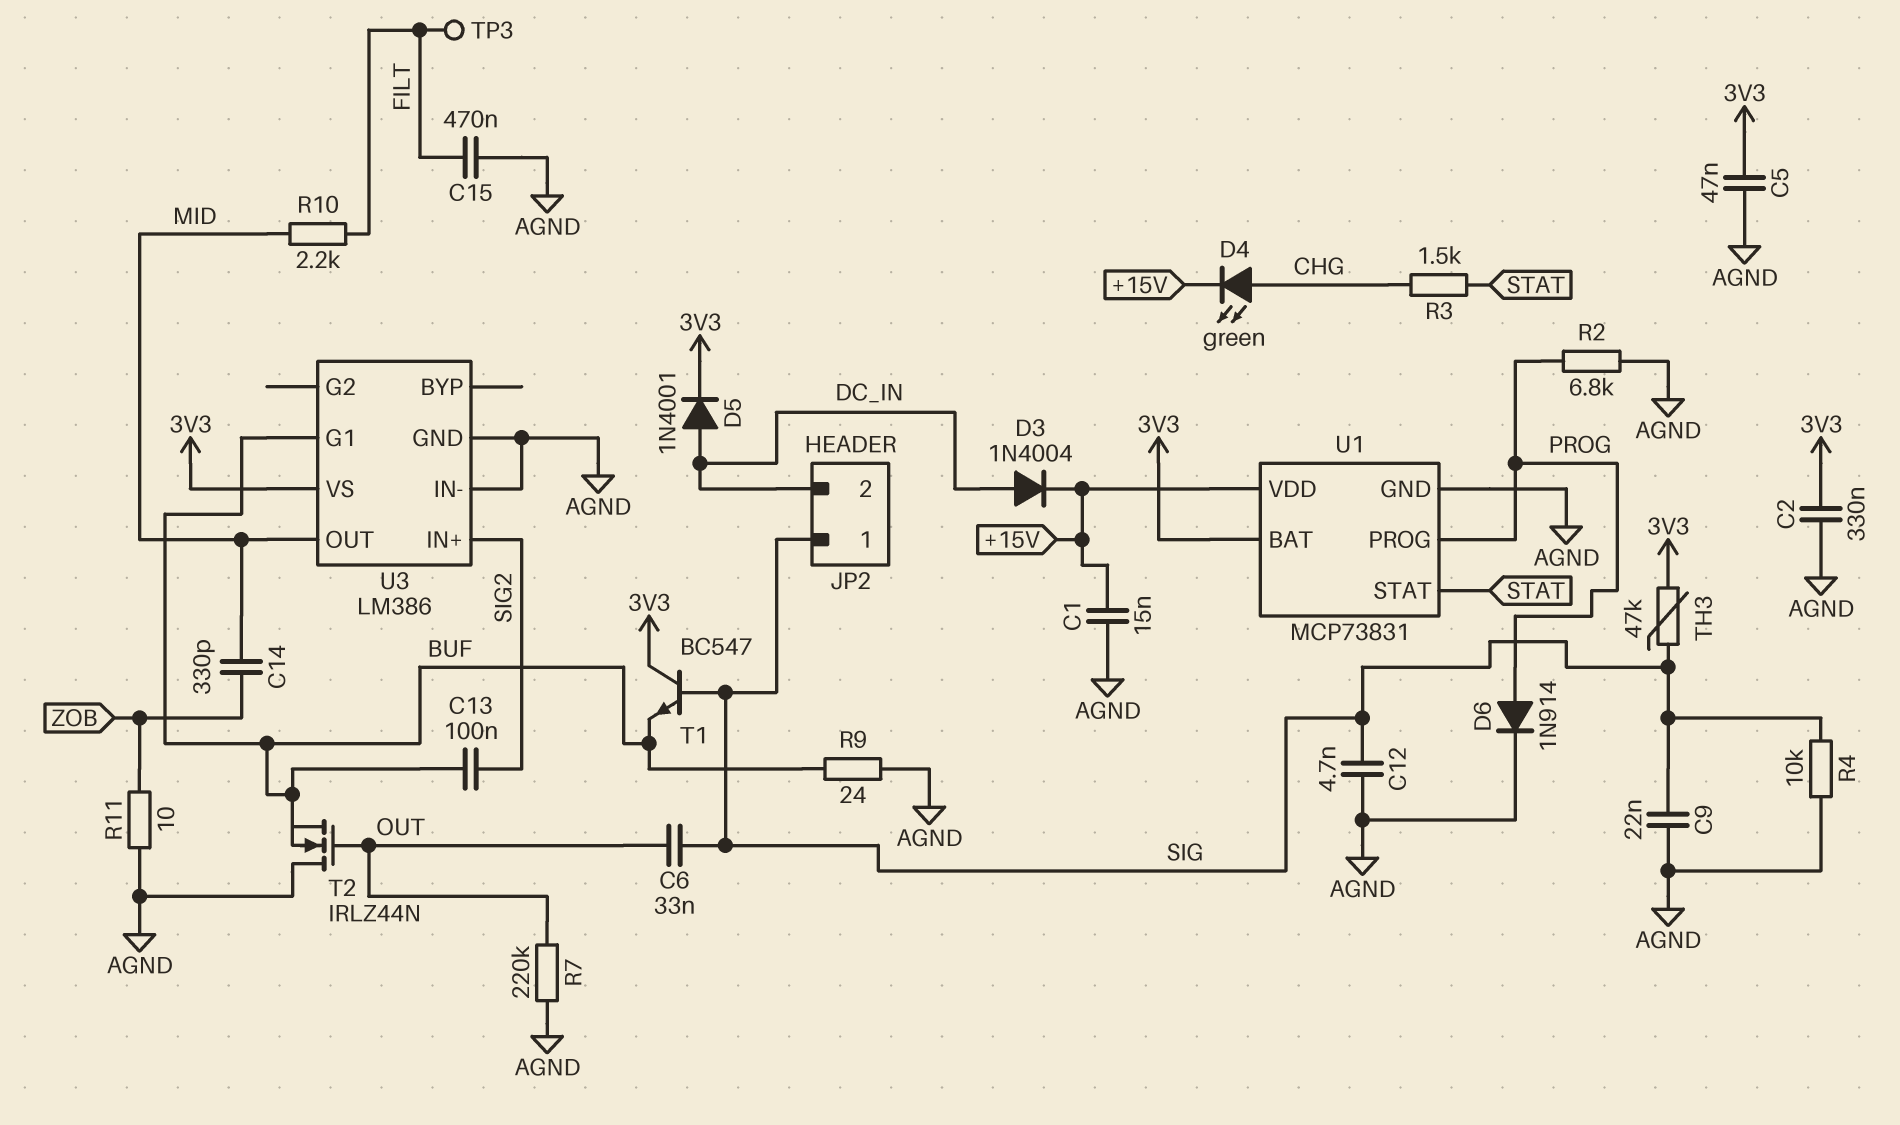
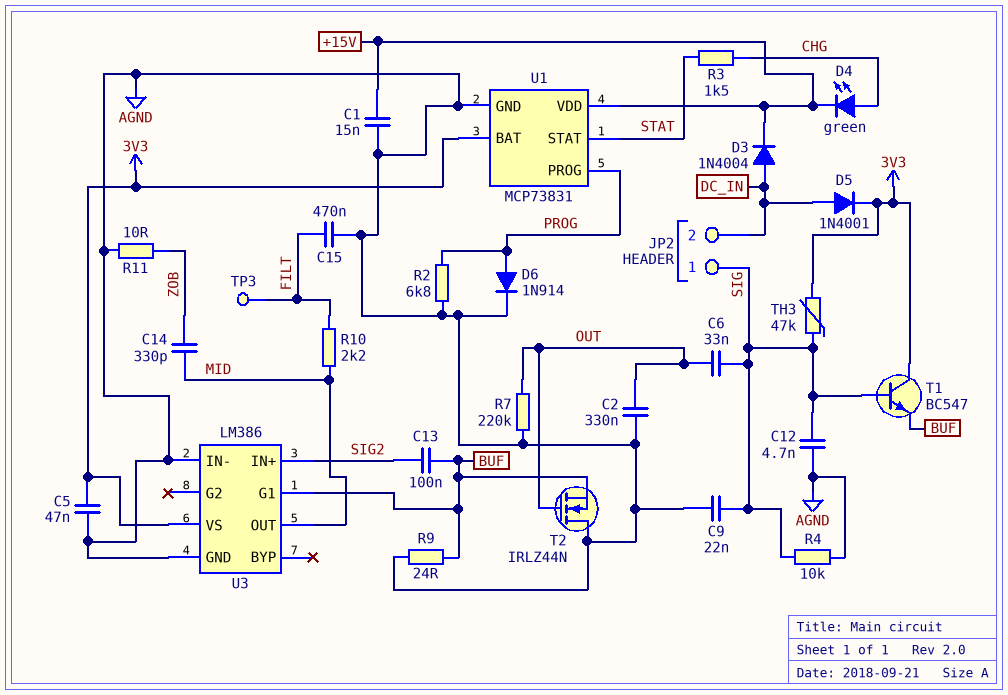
C2: 330nF (3V3, AGND) -> 330nF (AGND, OUT)

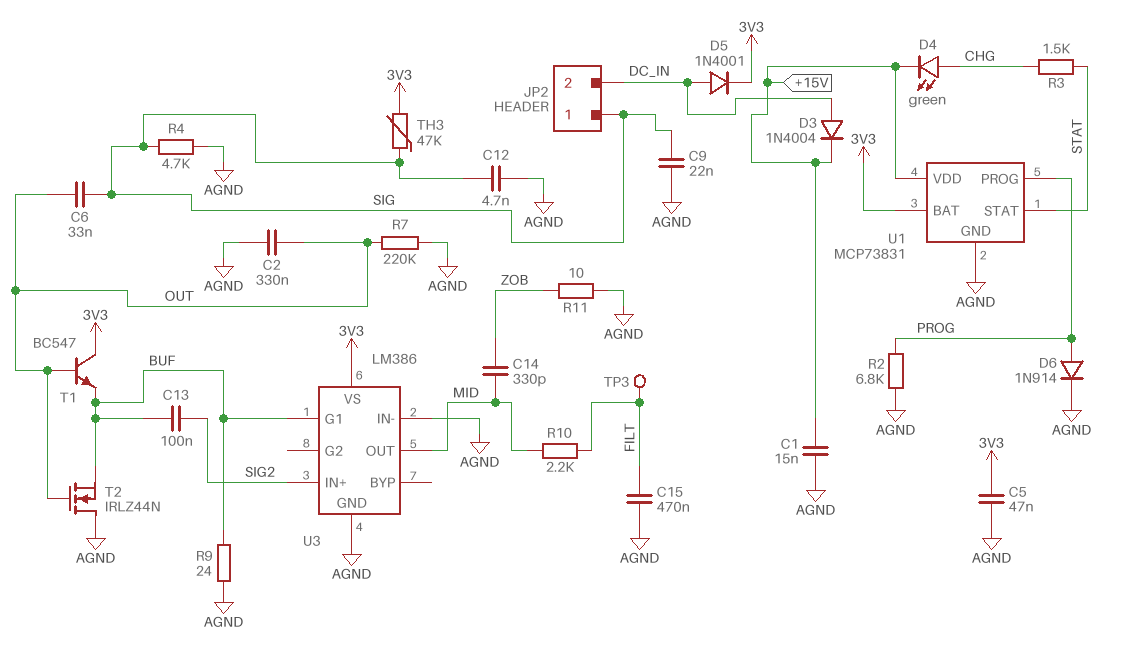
R4: 10k (AGND, SIG) -> 4.7k (AGND, SIG)
T1: NPN BC547 (B SIG, C 3V3, E BUF) -> NPN BC547 (B OUT, C 3V3, E BUF)

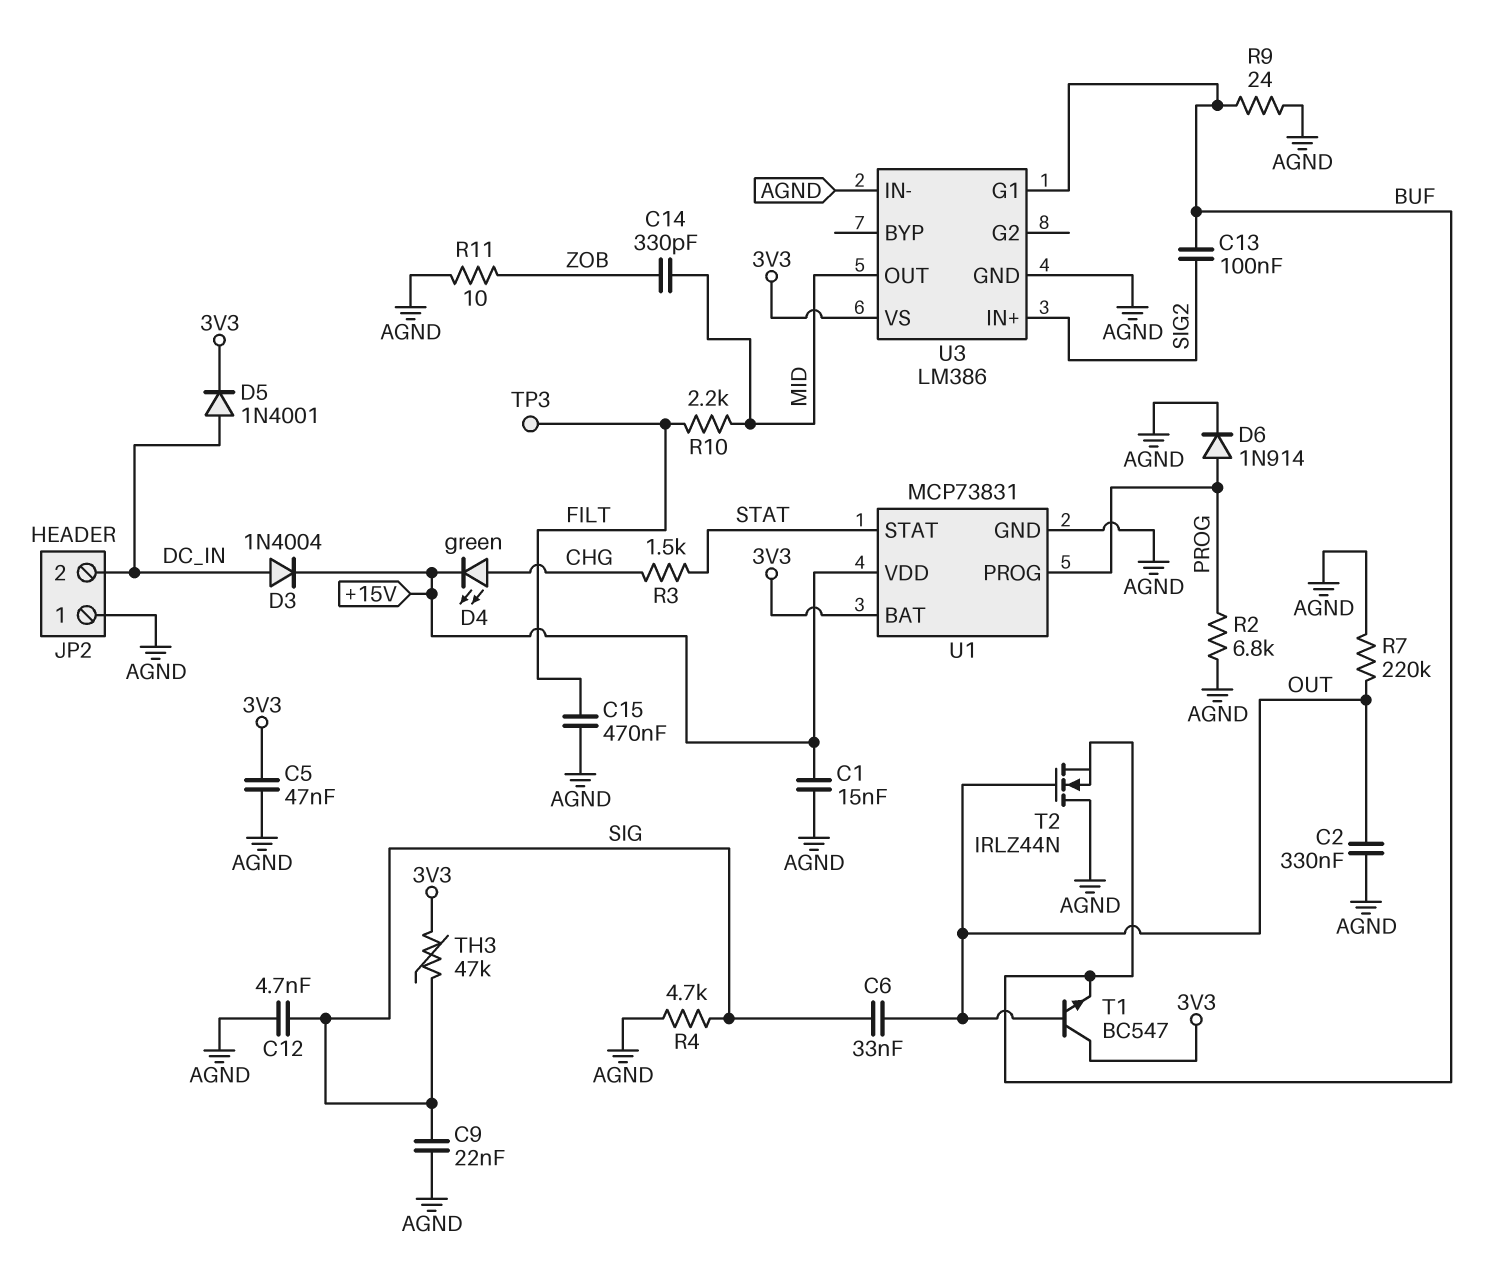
JP2 pin 1: SIG -> AGND

